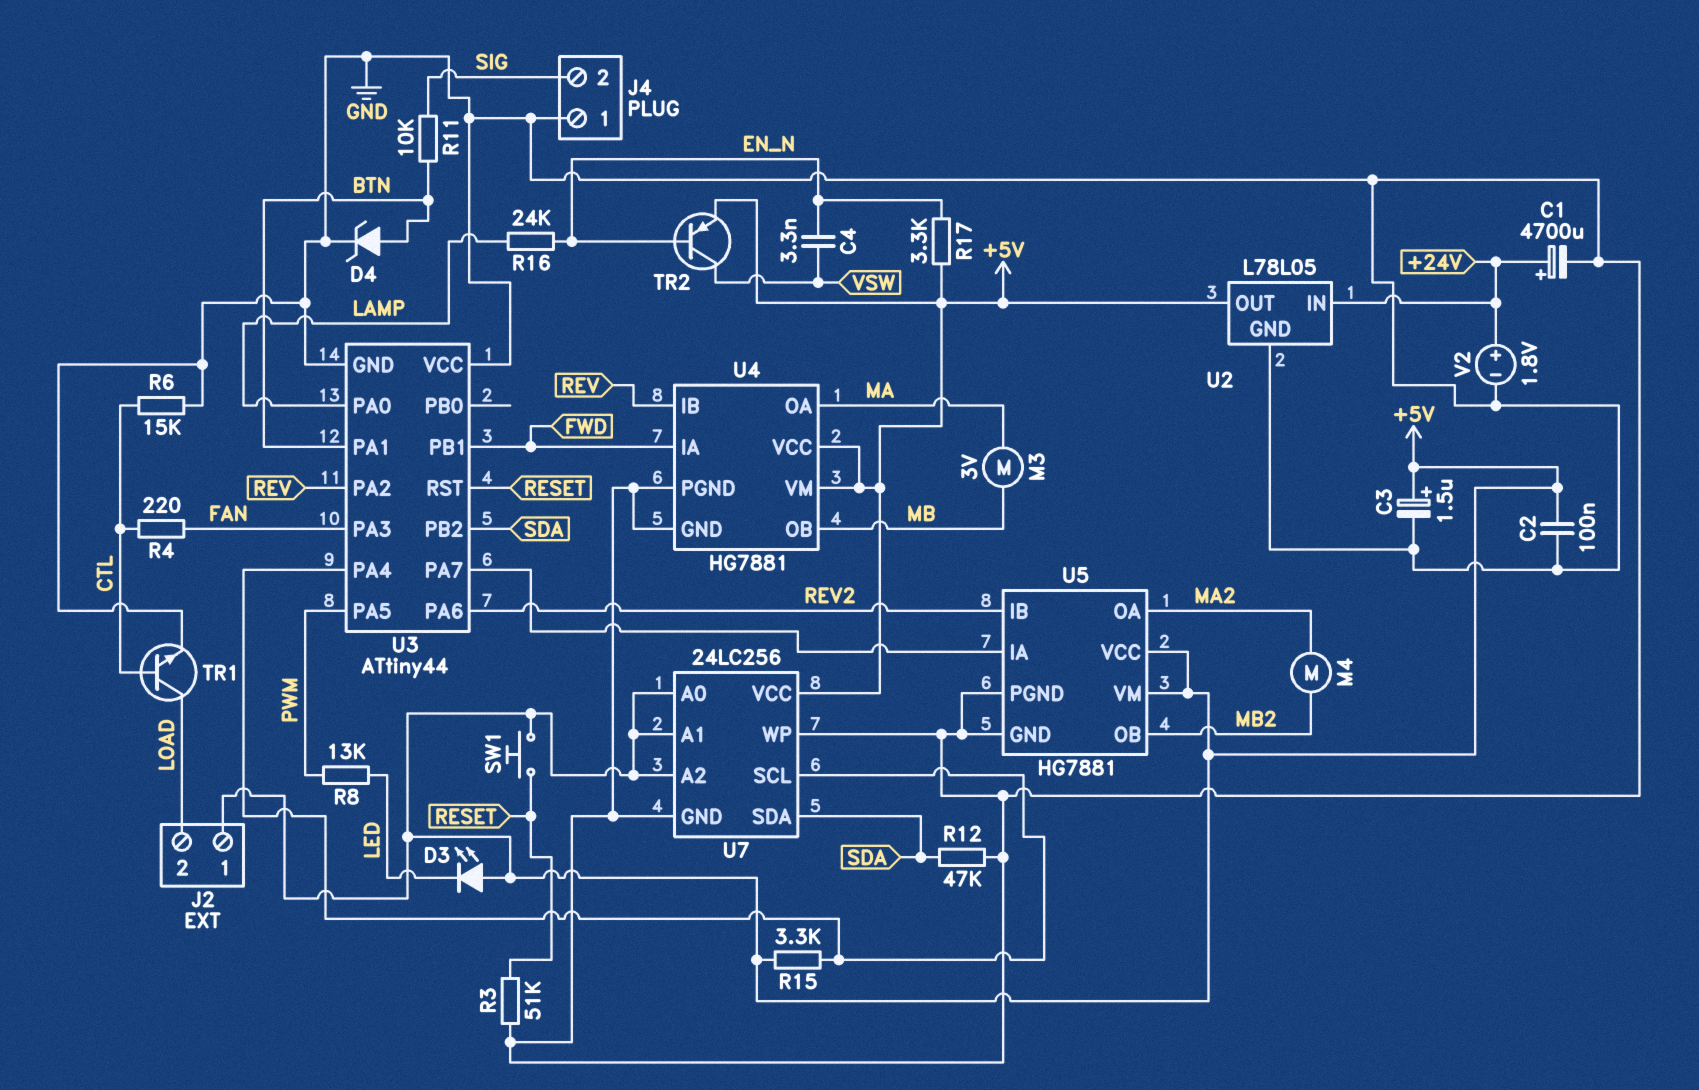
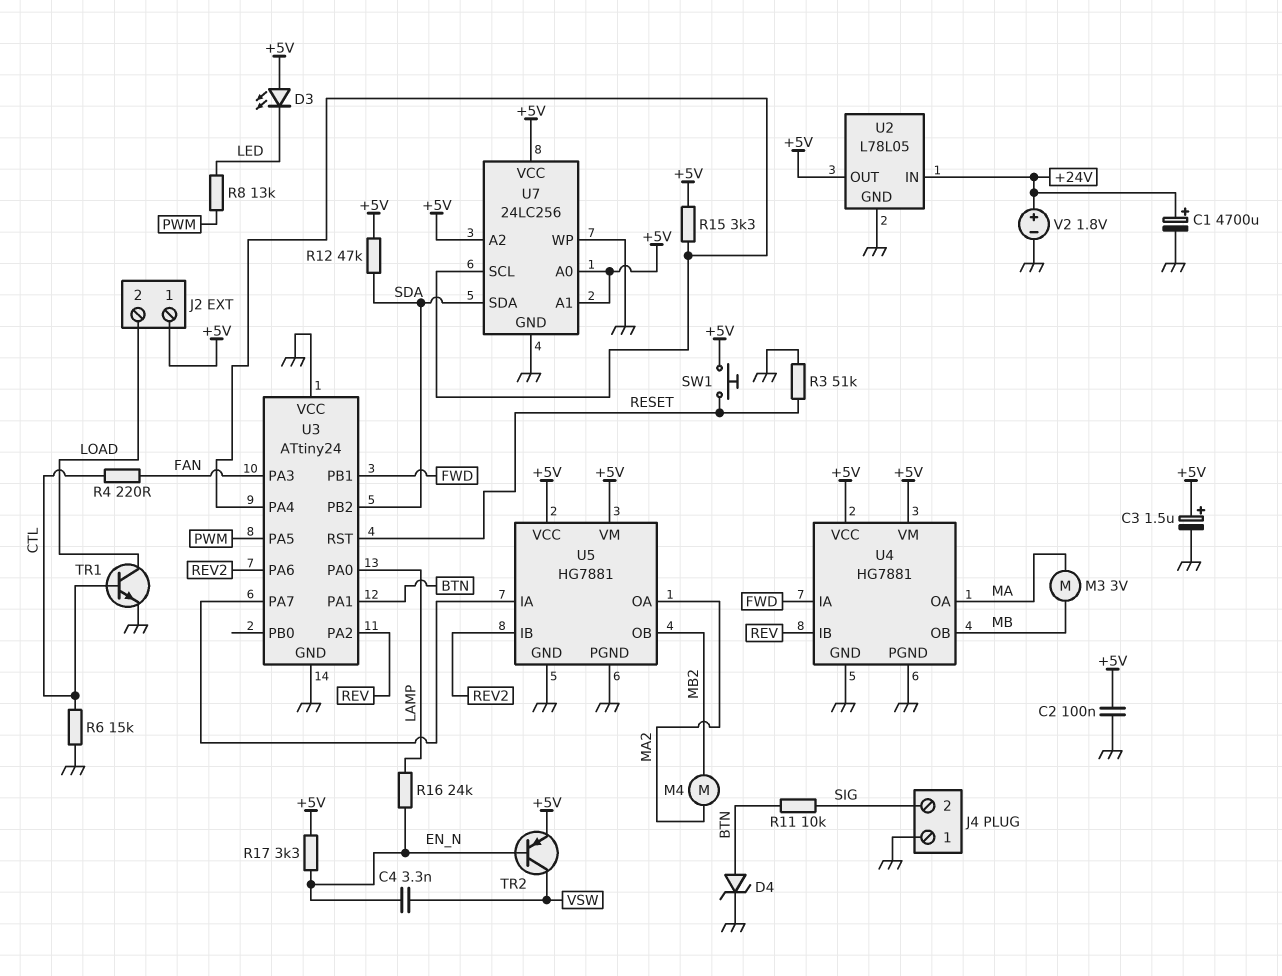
R12: 47k (GND, SDA) -> 47k (+5V, SDA)
U3: ATtiny44 -> ATtiny24

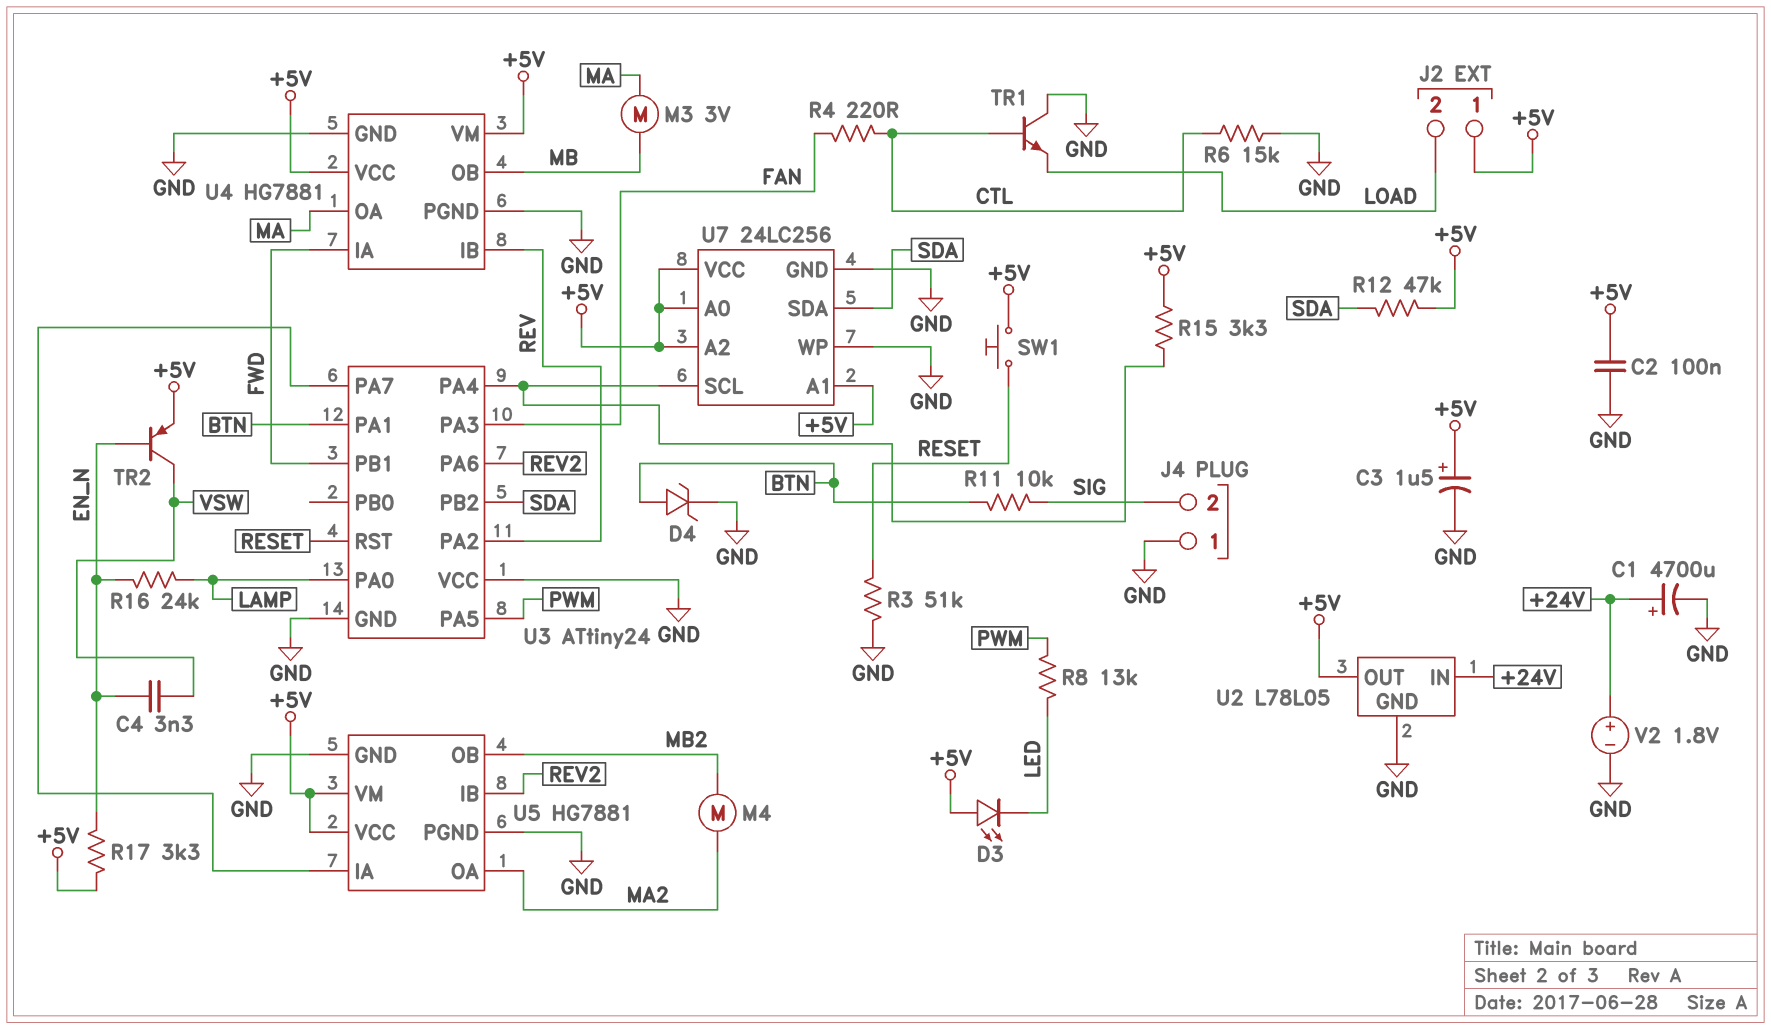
TR1: NPN (B CTL, C LOAD, E GND) -> NPN (B CTL, C GND, E LOAD)

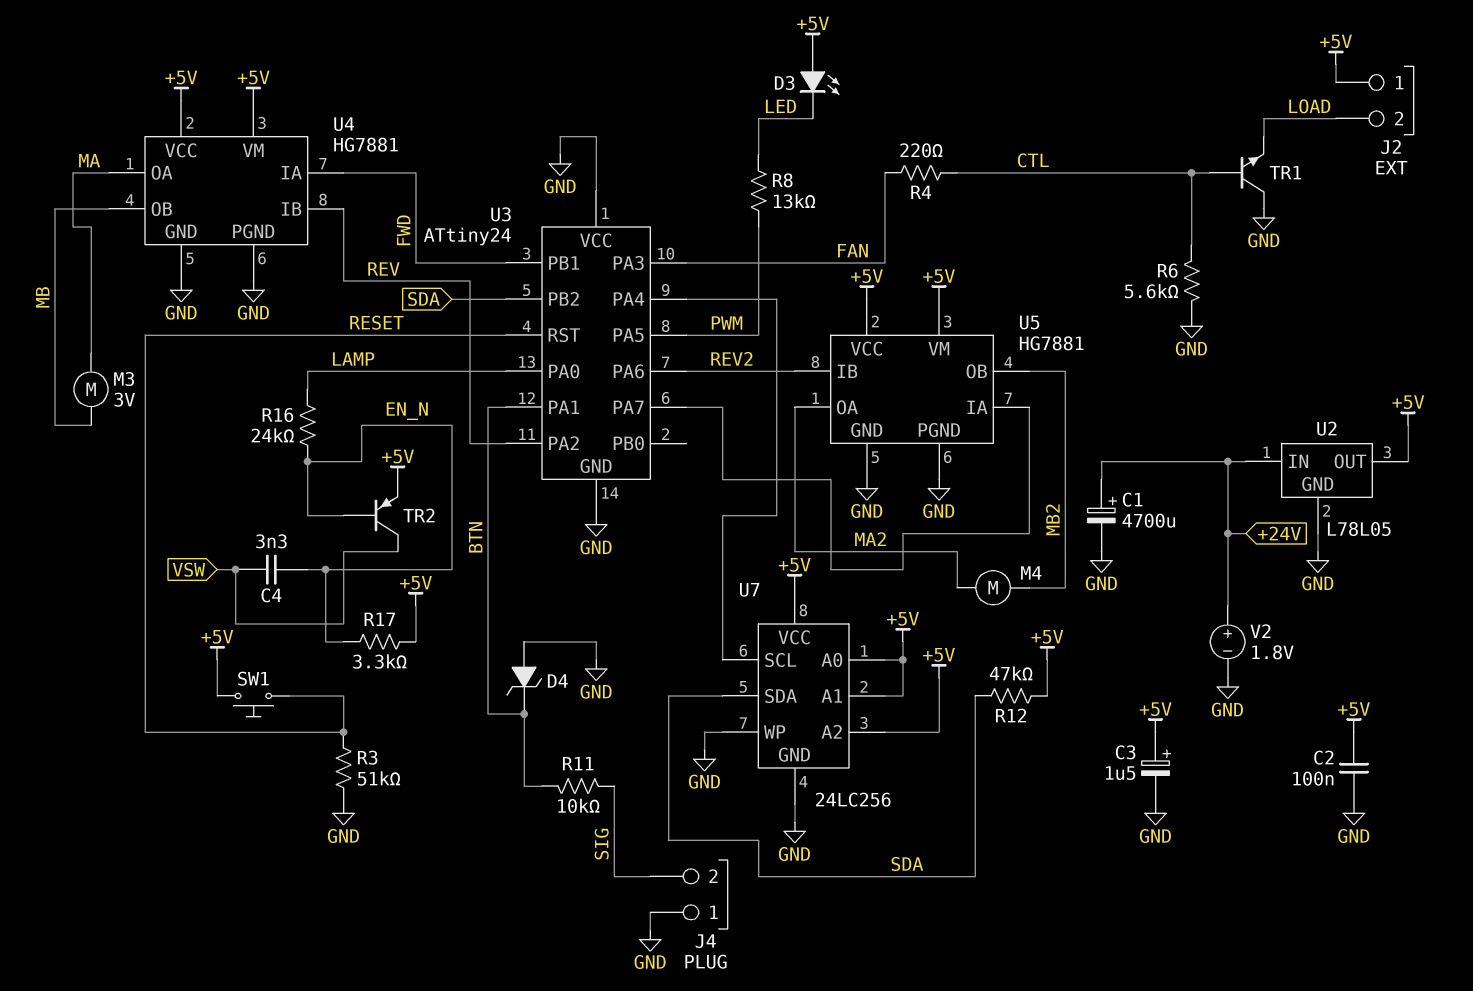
D4: zener (A BTN, K GND) -> zener (A GND, K BTN)
R6: 15k (CTL, GND) -> 5.6k (CTL, GND)
R15: 3.3k (+5V, U3/PA4) -> none

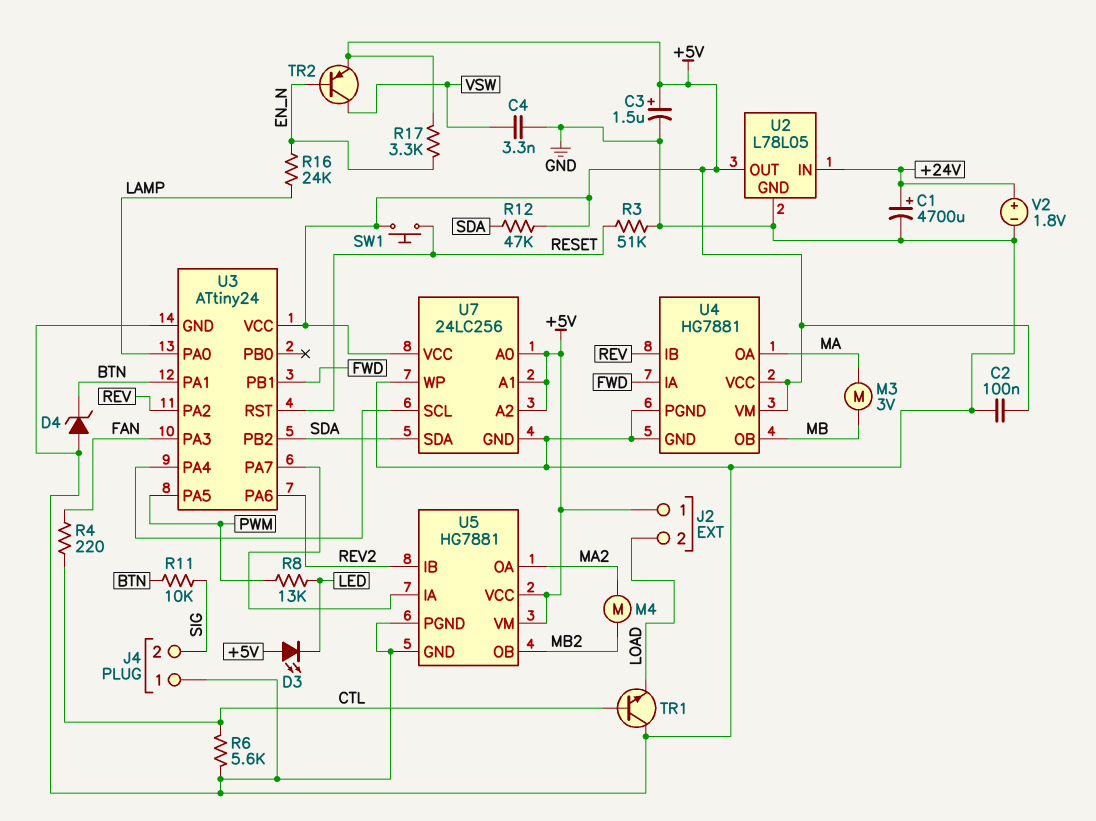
C4: 3.3nF (EN_N, VSW) -> 3.3nF (GND, VSW)
U3 pin VCC: GND -> +5V

